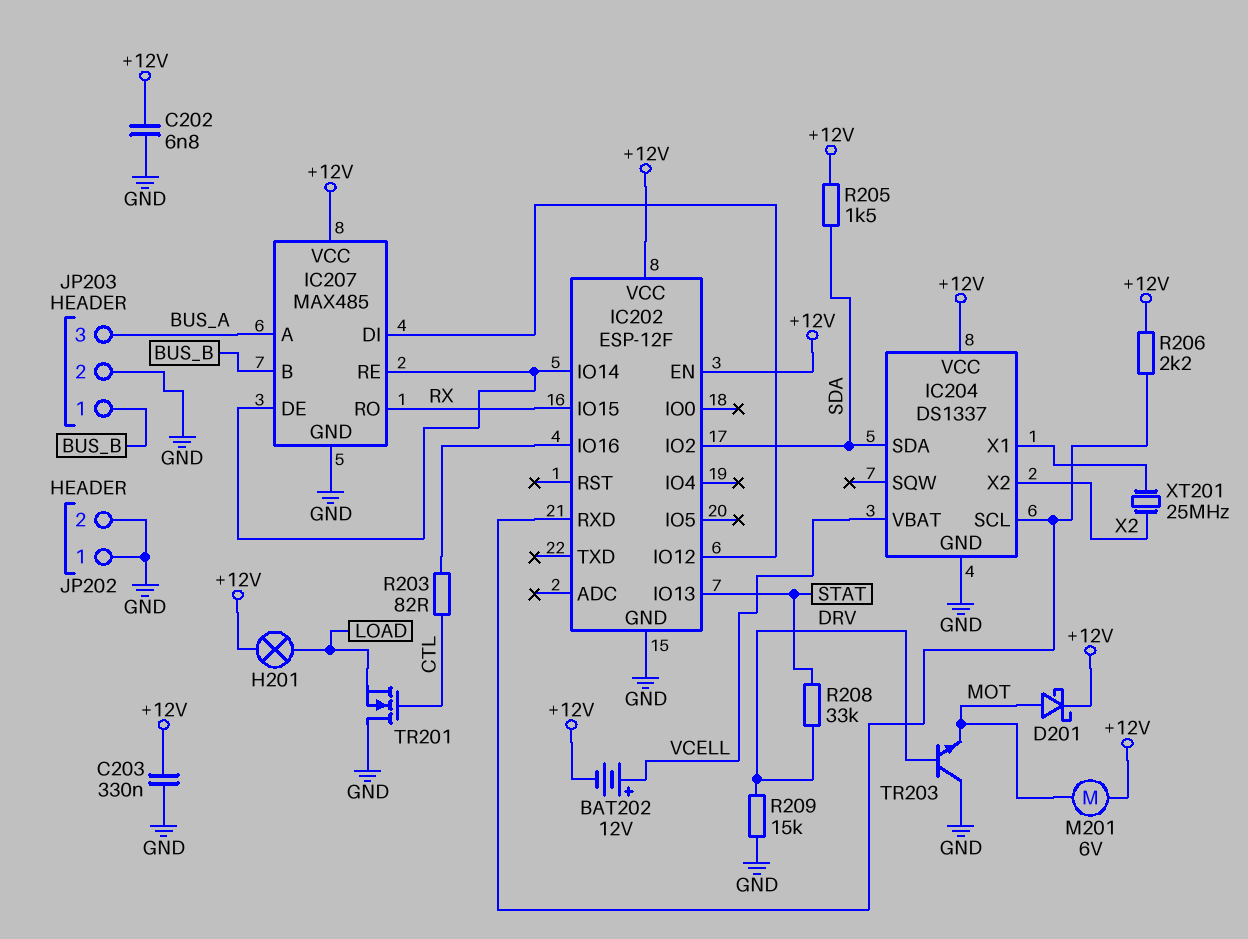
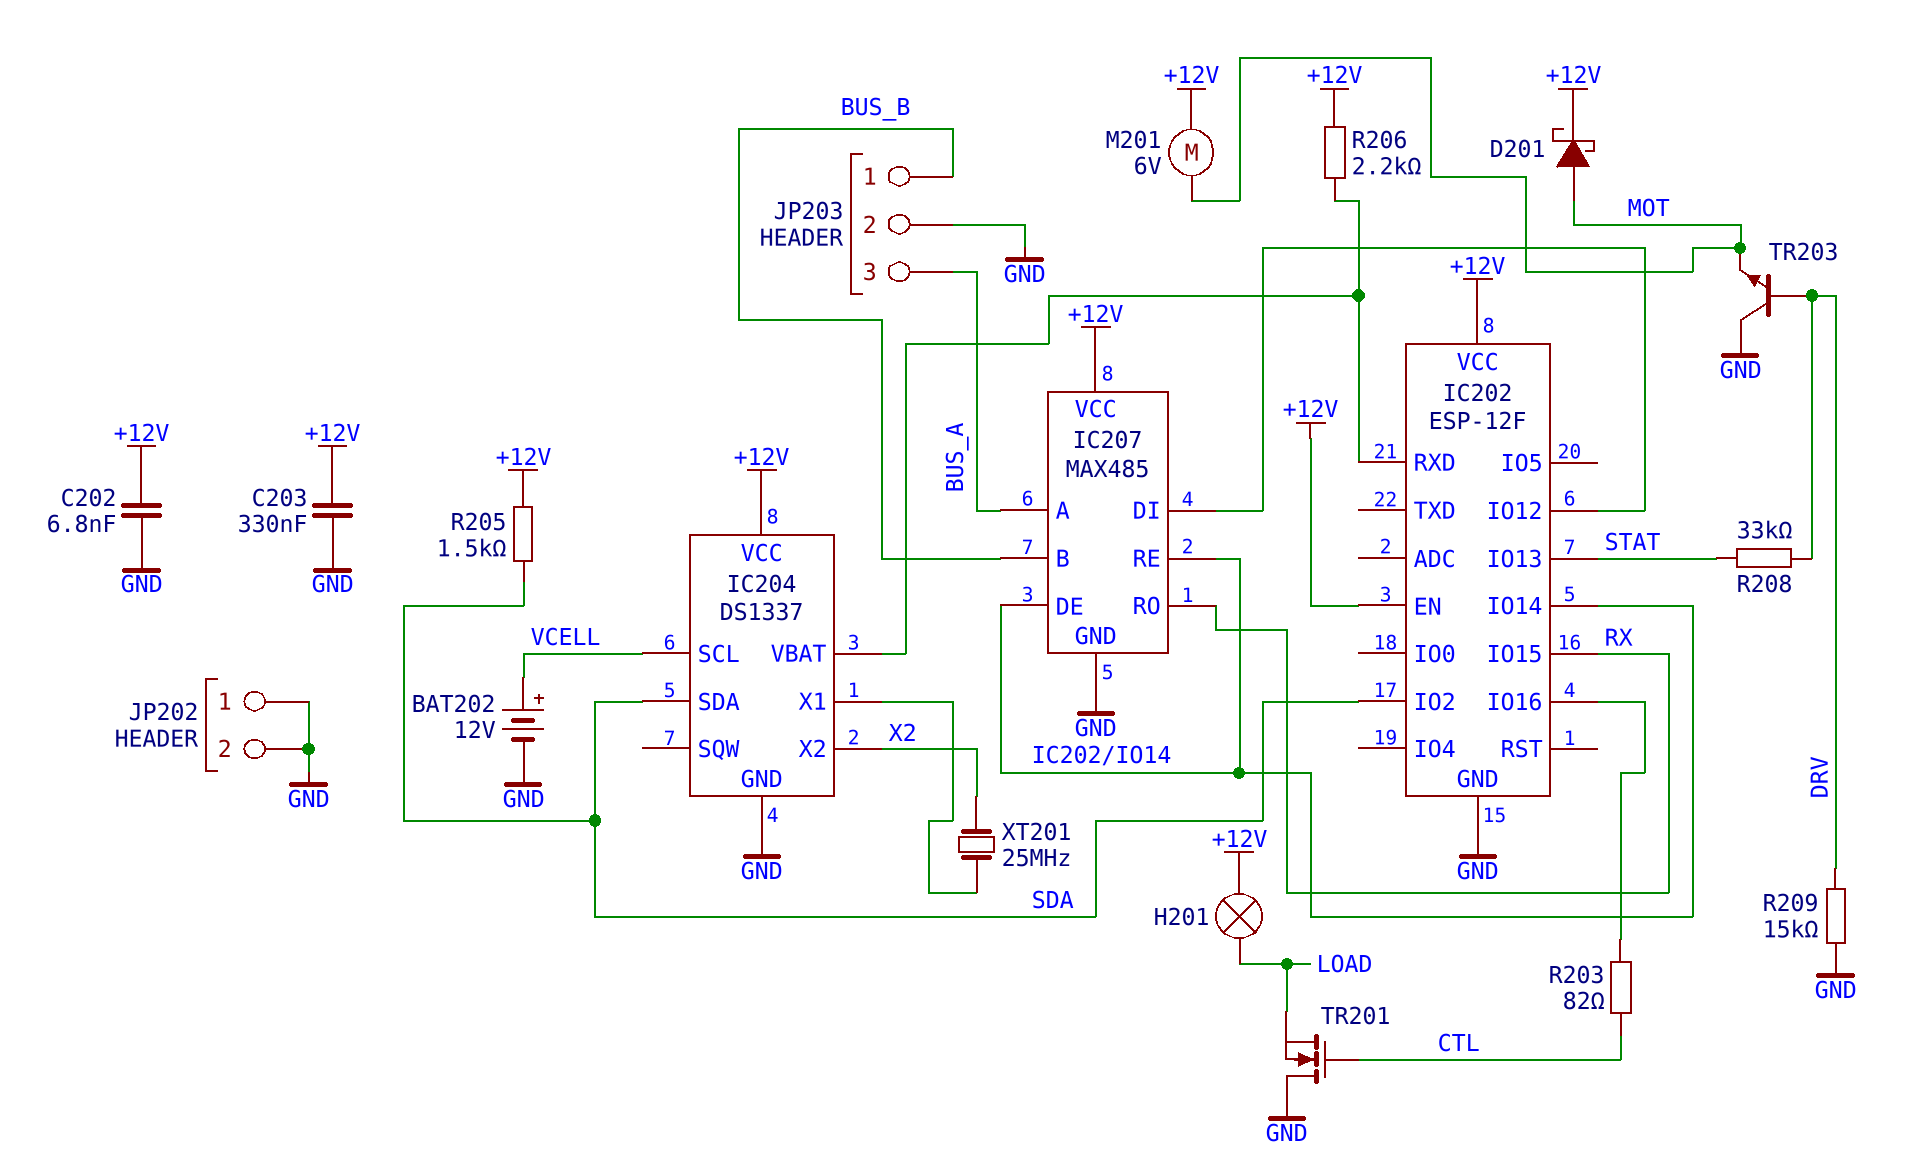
BAT202: 12V (plus VCELL, minus +12V) -> 12V (plus VCELL, minus GND)
IC204 pin SCL: IC202/RXD -> VCELL
IC204 pin VBAT: VCELL -> IC202/RXD

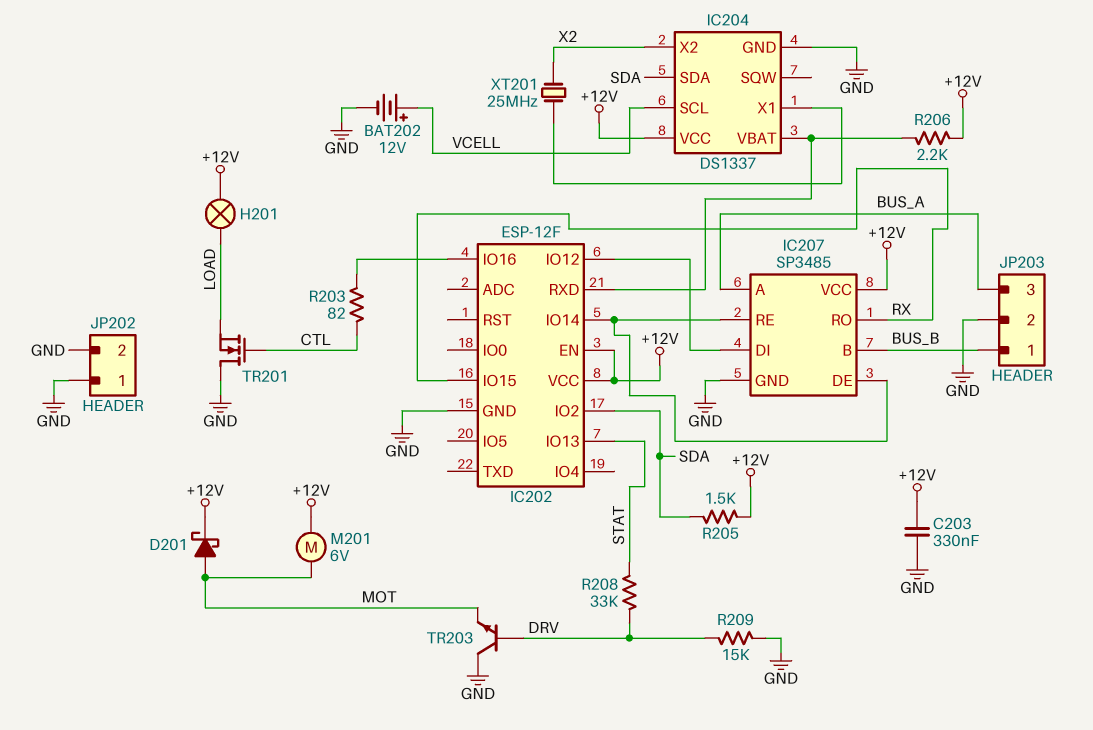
C202: 6.8nF (+12V, GND) -> none
IC207: MAX485 -> SP3485

